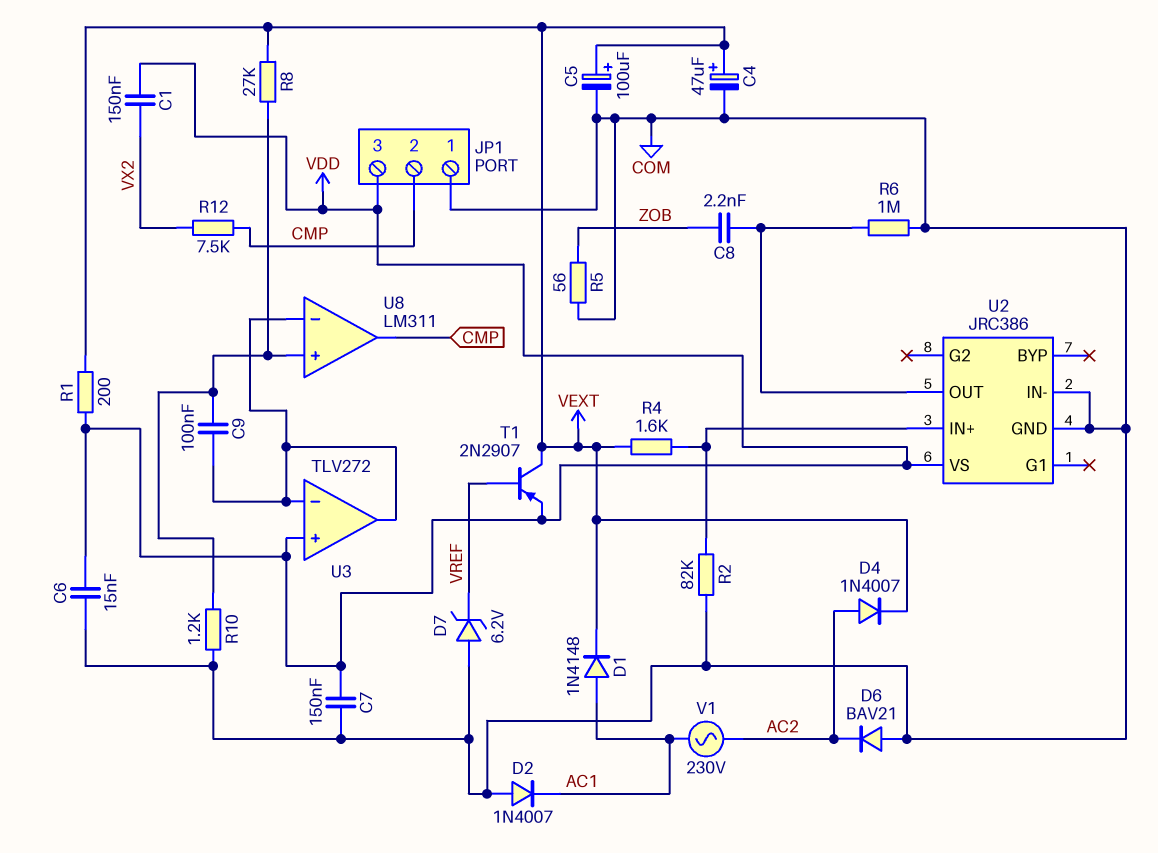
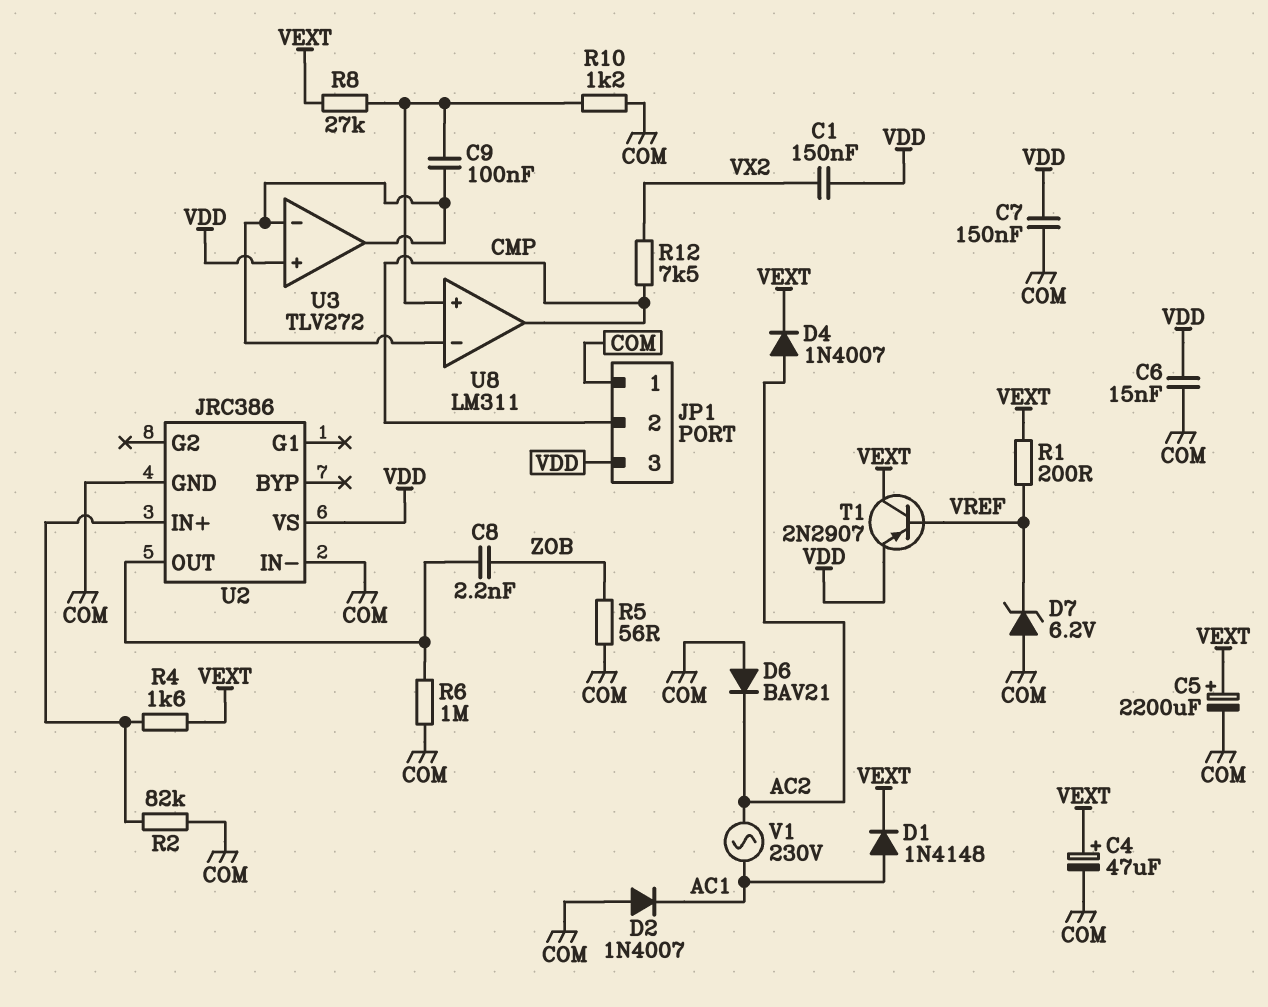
C5: 100uF (plus VEXT, minus COM) -> 2200uF (plus VEXT, minus COM)
R1: 200 (VDD, VEXT) -> 200 (VEXT, VREF)

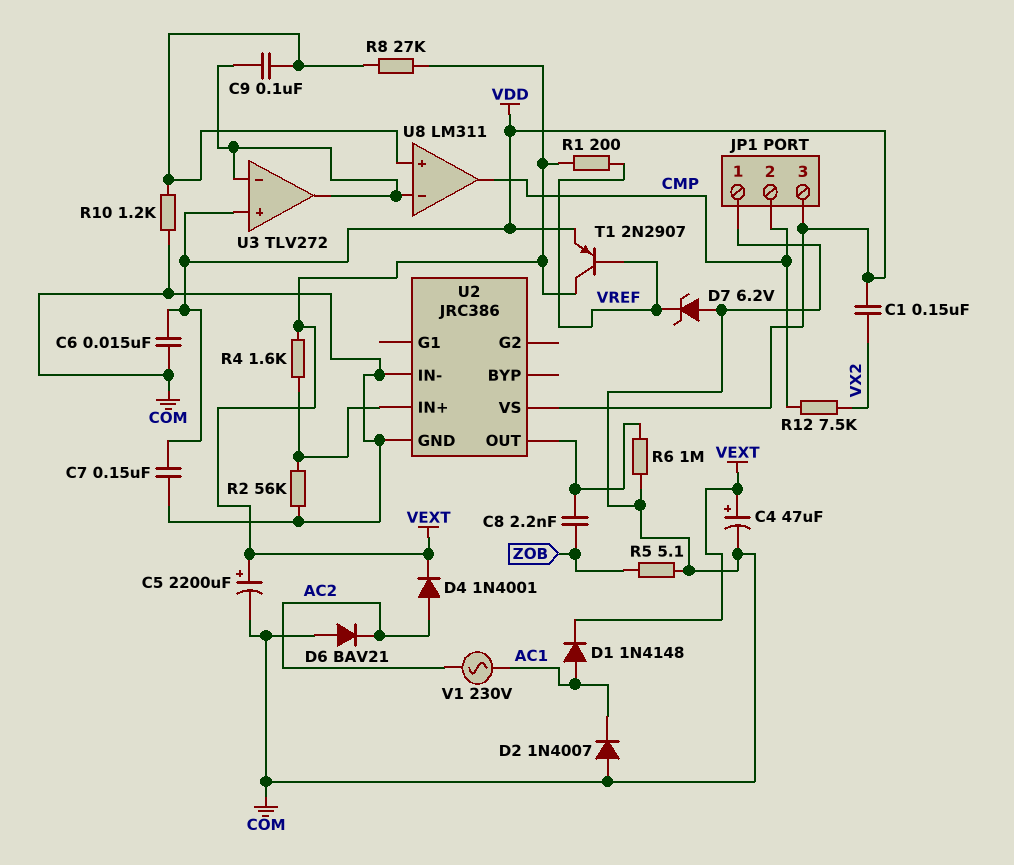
D4: diode 1N4007 (A AC2, K VEXT) -> diode 1N4001 (A AC2, K VEXT)
R2: 82k (COM, U2/IN+) -> 56k (COM, U2/IN+)
R5: 56 (COM, ZOB) -> 5.1 (COM, ZOB)

